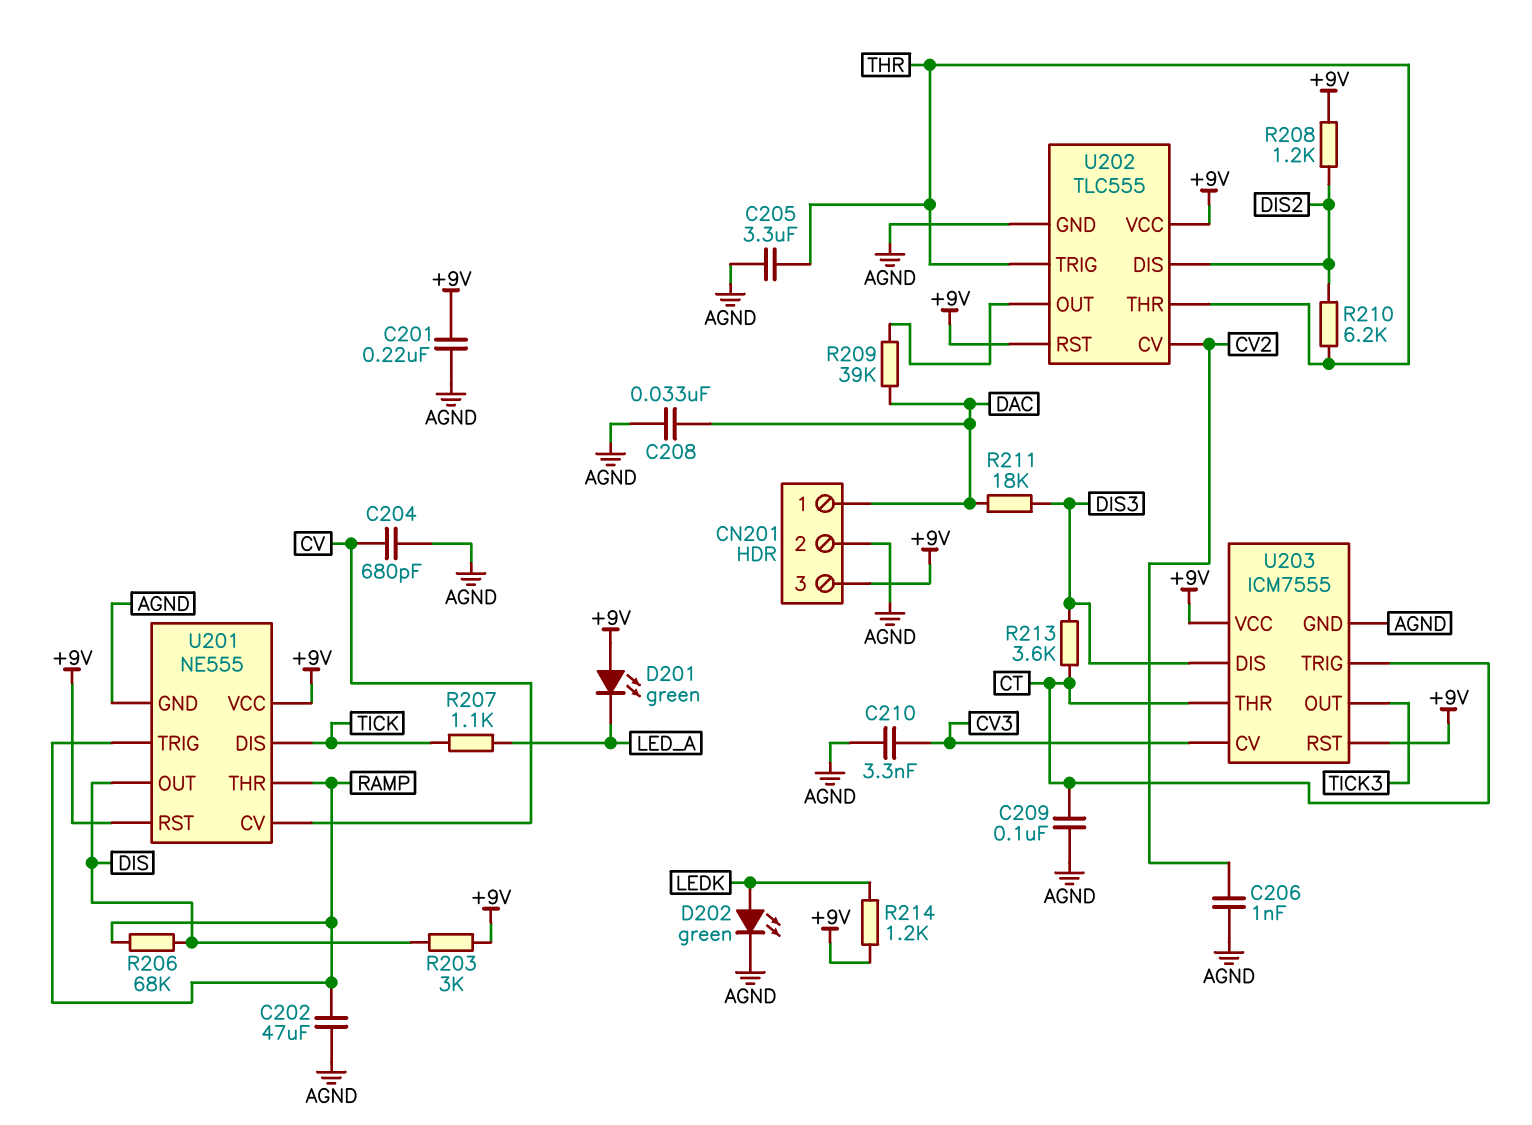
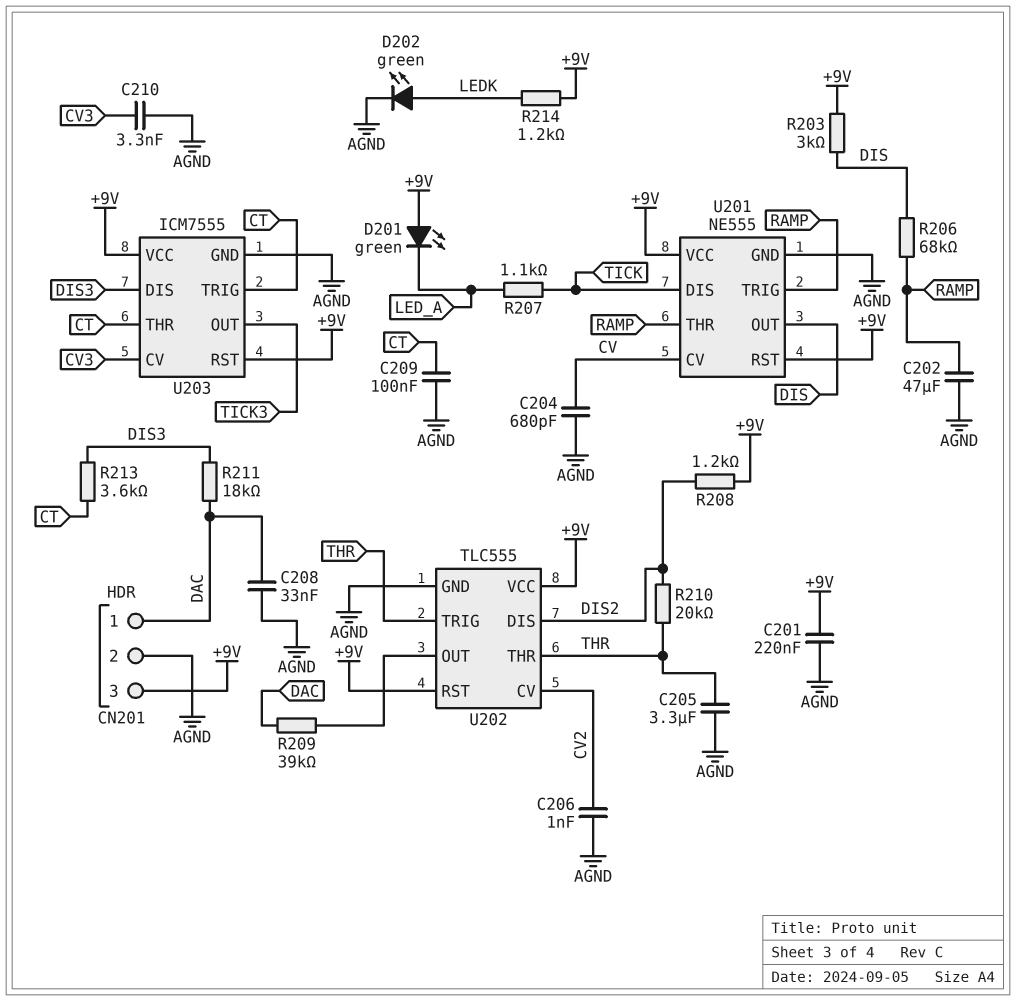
R210: 6.2k (DIS2, THR) -> 20k (DIS2, THR)

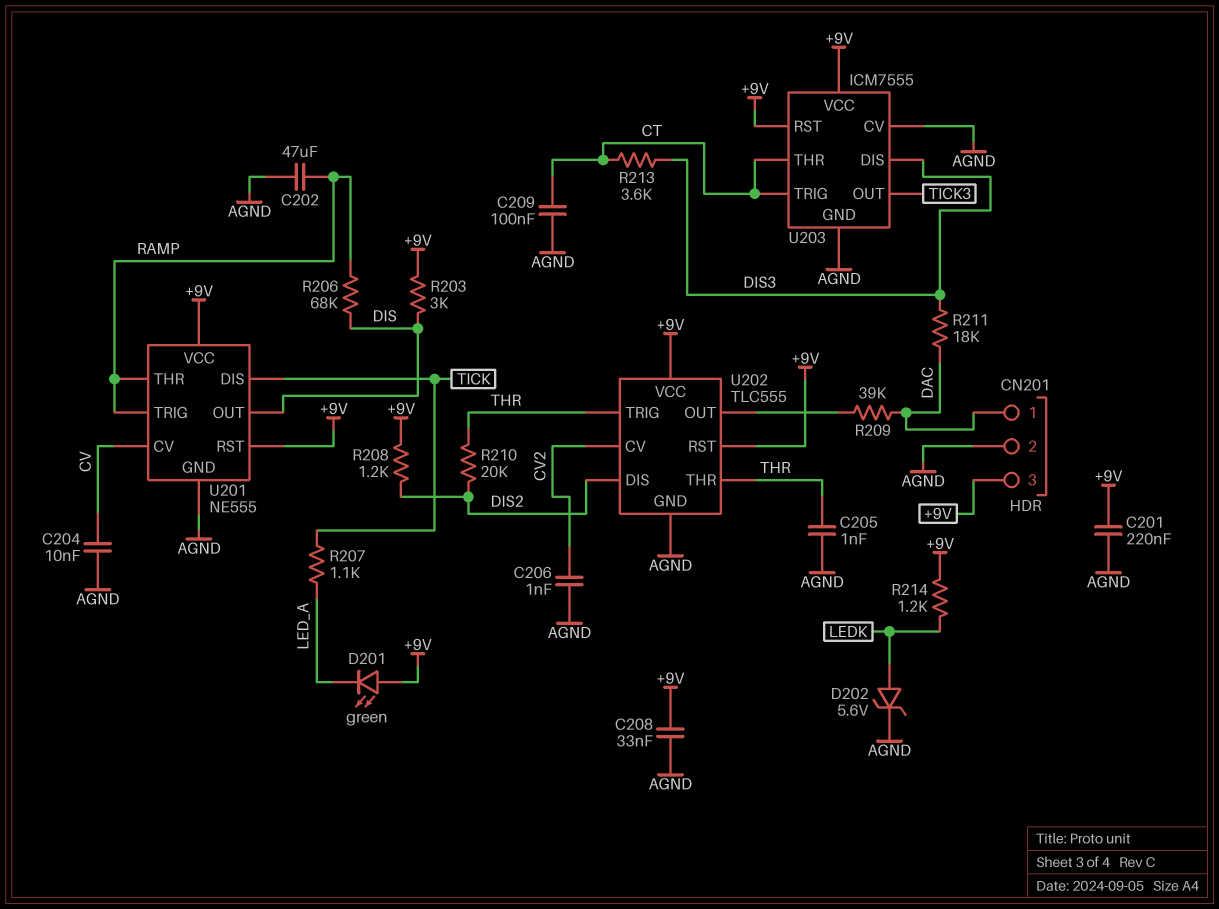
C204: 680pF (AGND, CV) -> 10nF (AGND, CV)
C205: 3.3uF (AGND, THR) -> 1nF (AGND, THR)
C208: 33nF (AGND, DAC) -> 33nF (+9V, AGND)
C210: 3.3nF (AGND, CV3) -> none
D202: LED green (A LEDK, K AGND) -> zener 5.6V (A LEDK, K AGND)
U203 pin CV: CV3 -> AGND

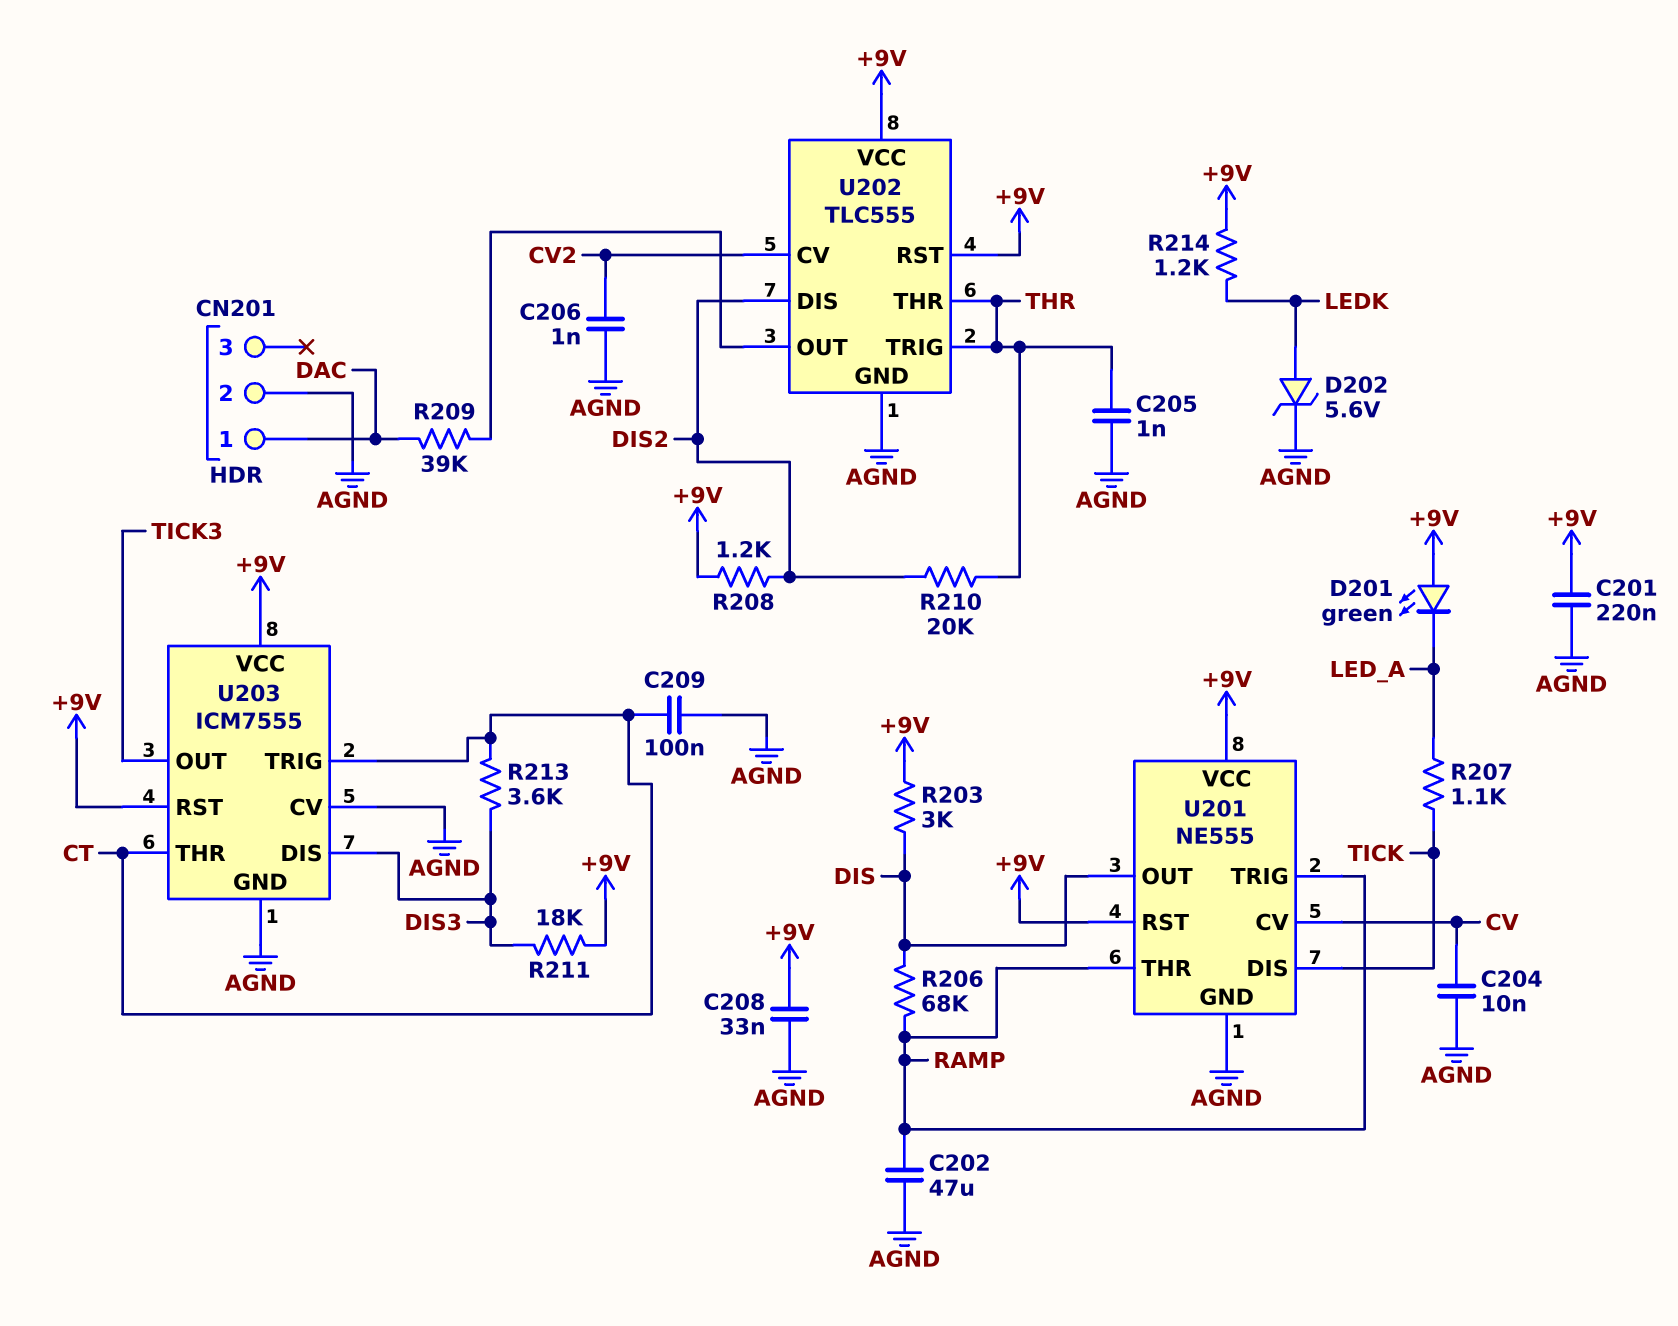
CN201 pin 3: +9V -> none
R211: 18k (DAC, DIS3) -> 18k (+9V, DIS3)

